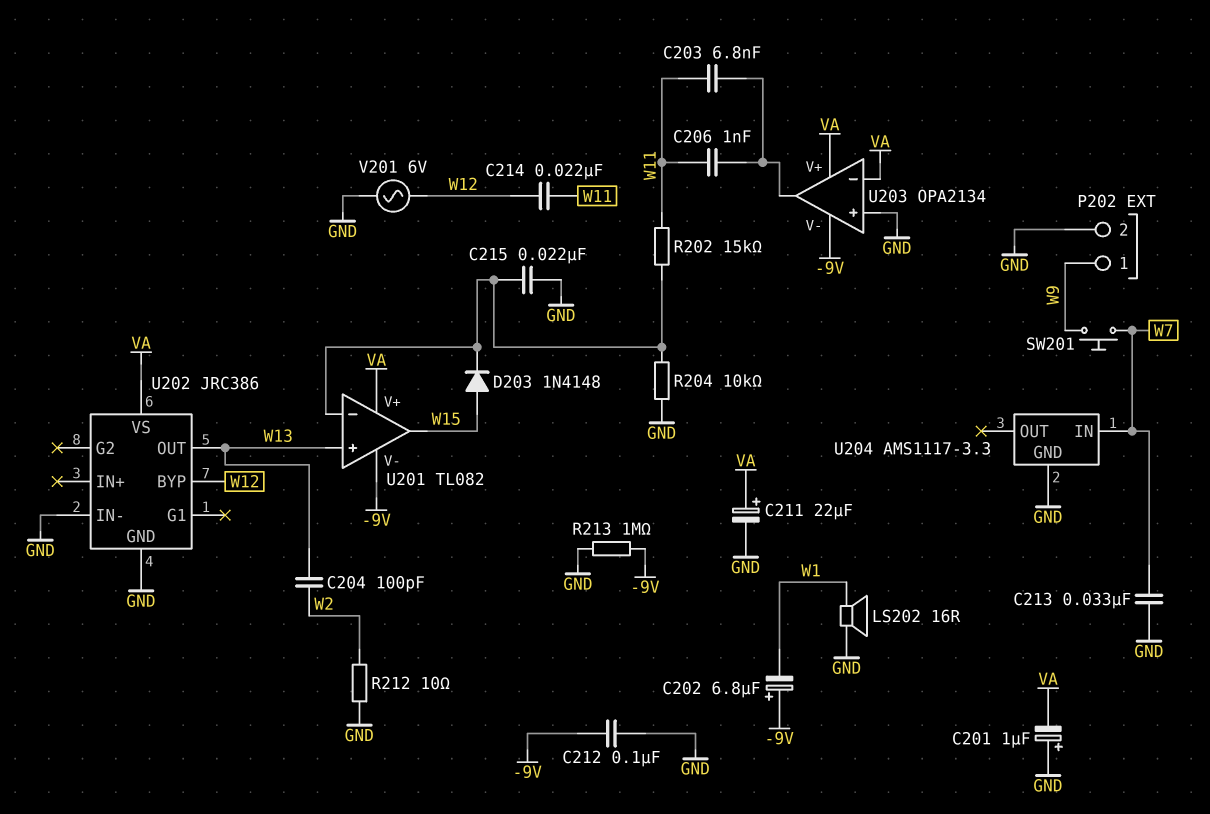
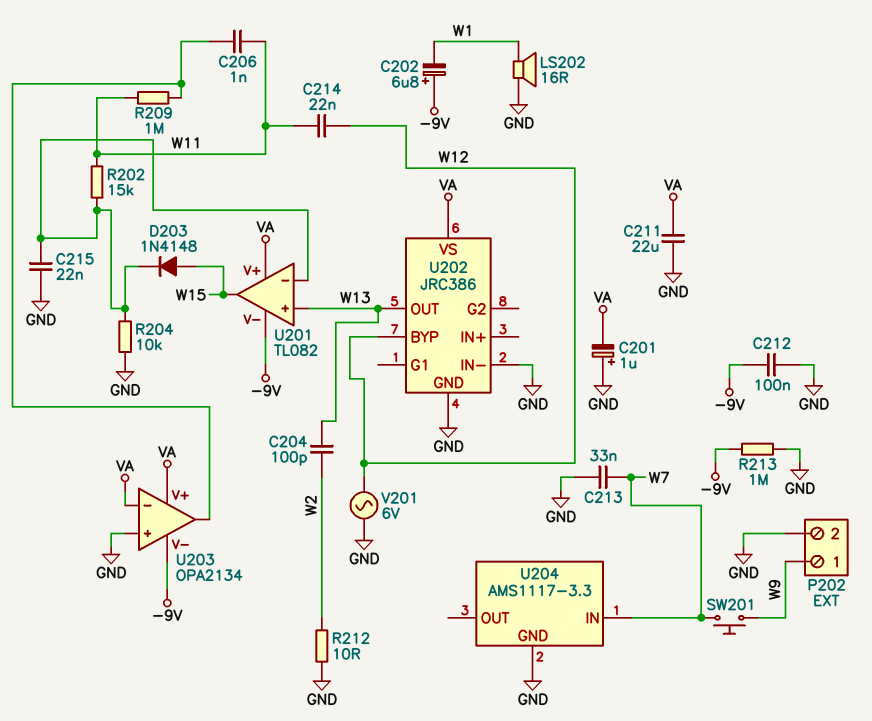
C203: 6.8nF (U203/out, W11) -> none
C211: 22uF (plus VA, minus GND) -> 22uF (GND, VA)
R209: none -> 1M (U203/out, W11)

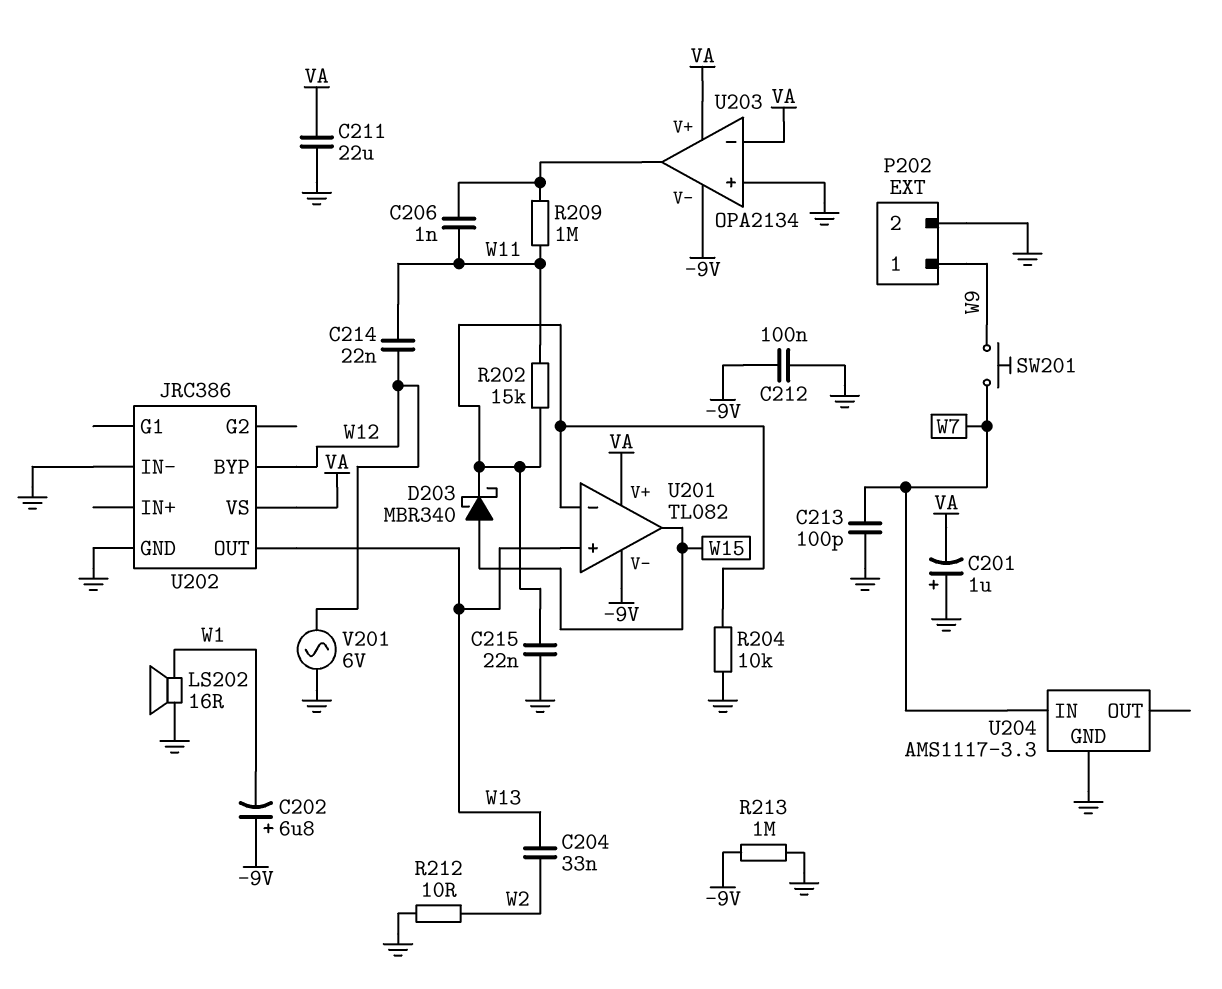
C204: 100pF (W2, W13) -> 33nF (W2, W13)
C213: 33nF (GND, W7) -> 100pF (GND, W7)
D203: diode 1N4148 (A W15, K U201/in-) -> schottky MBR340 (A W15, K U201/in-)

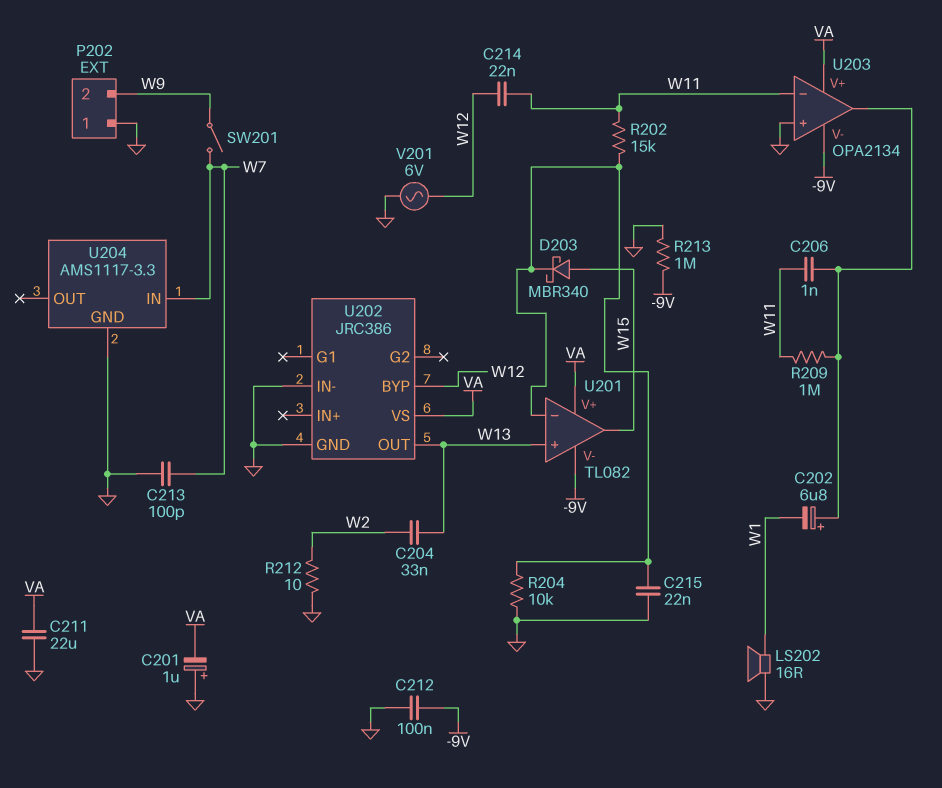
C202: 6.8uF (plus -9V, minus W1) -> 6.8uF (plus U203/out, minus W1)
P202 pin 1: W9 -> GND
P202 pin 2: GND -> W9
SW201: button (W7, W9) -> switch (W7, W9)
U203 pin in-: VA -> W11

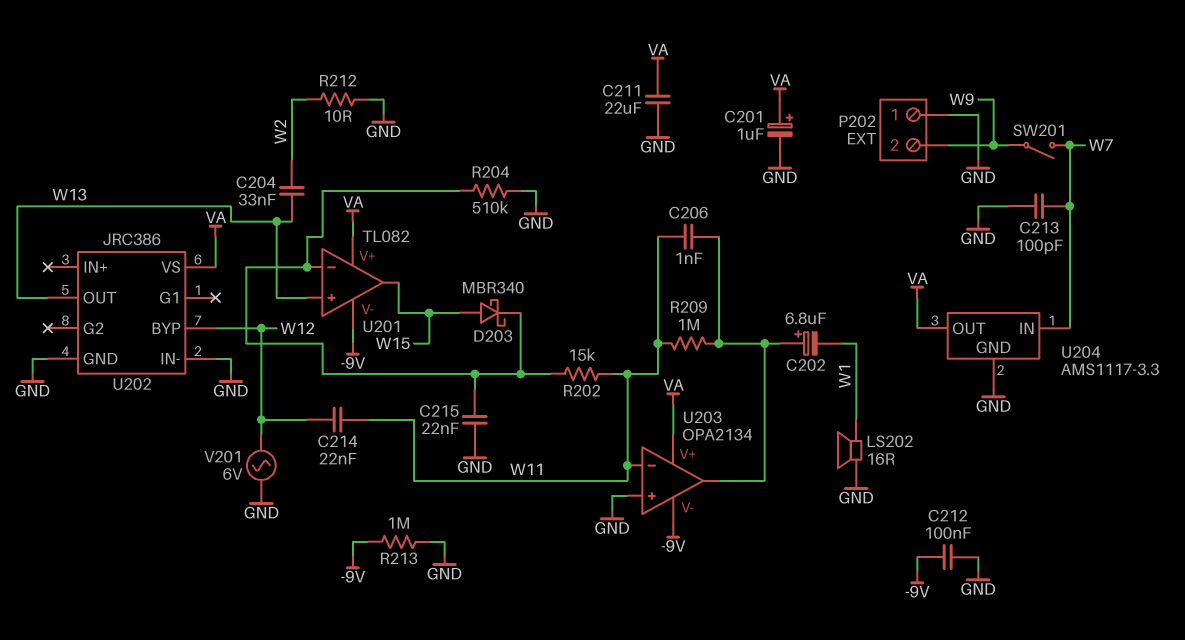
C201: 1uF (plus GND, minus VA) -> 1uF (plus VA, minus GND)
R204: 10k (GND, U201/in-) -> 510k (GND, U201/in-)
U204 pin OUT: none -> VA

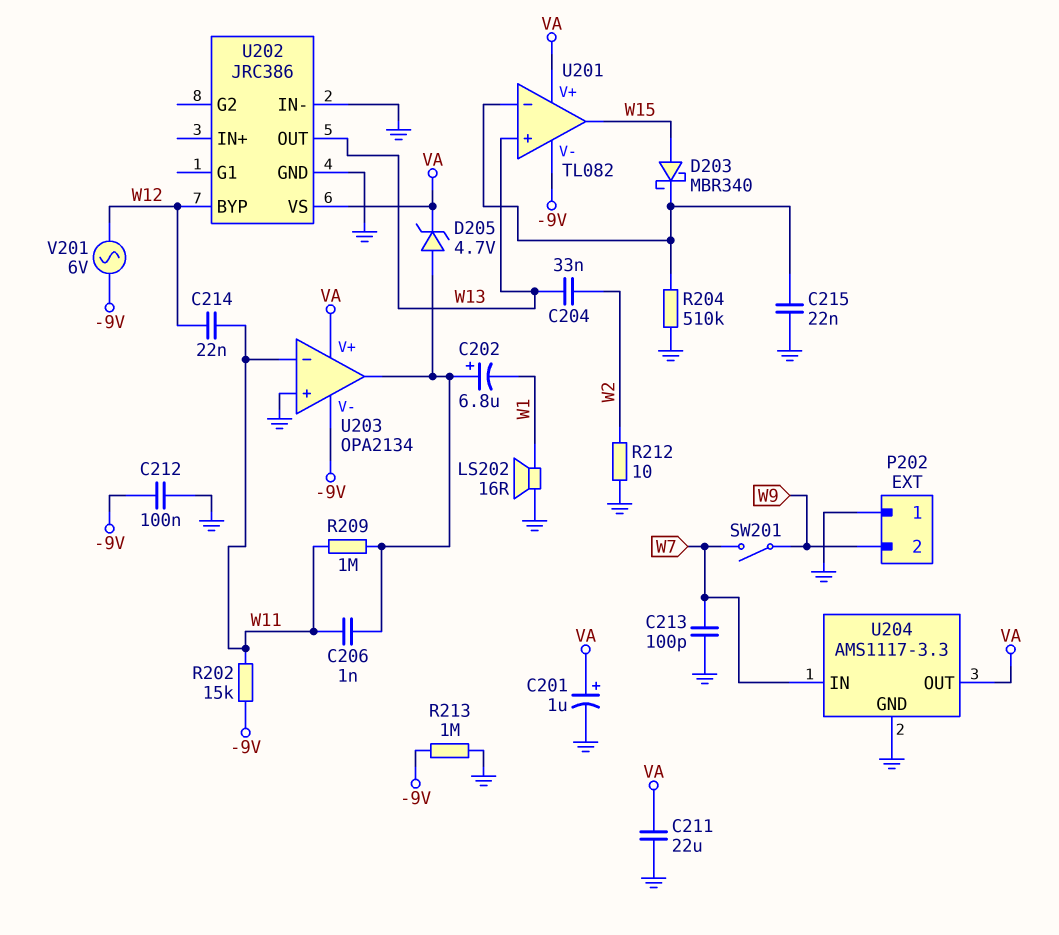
D205: none -> zener 4.7V (A U203/out, K VA)
R202: 15k (U201/in-, W11) -> 15k (-9V, W11)
V201: AC 6V (GND, W12) -> AC 6V (-9V, W12)

